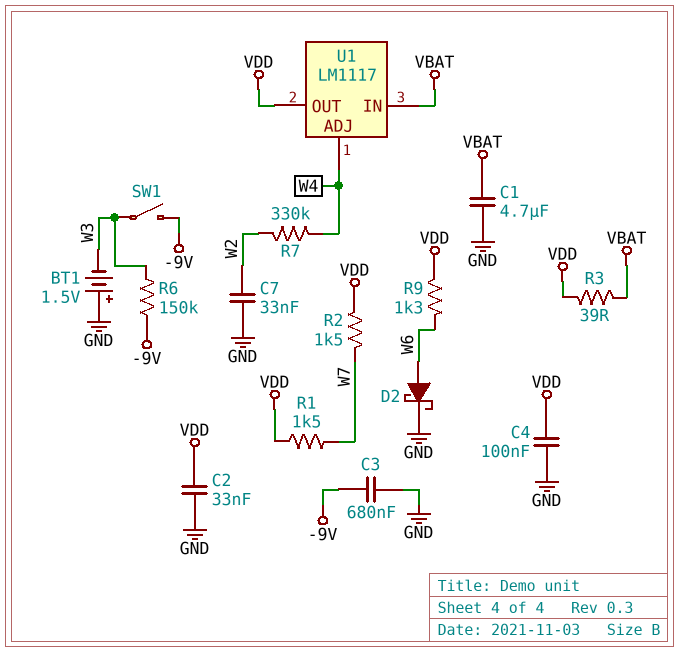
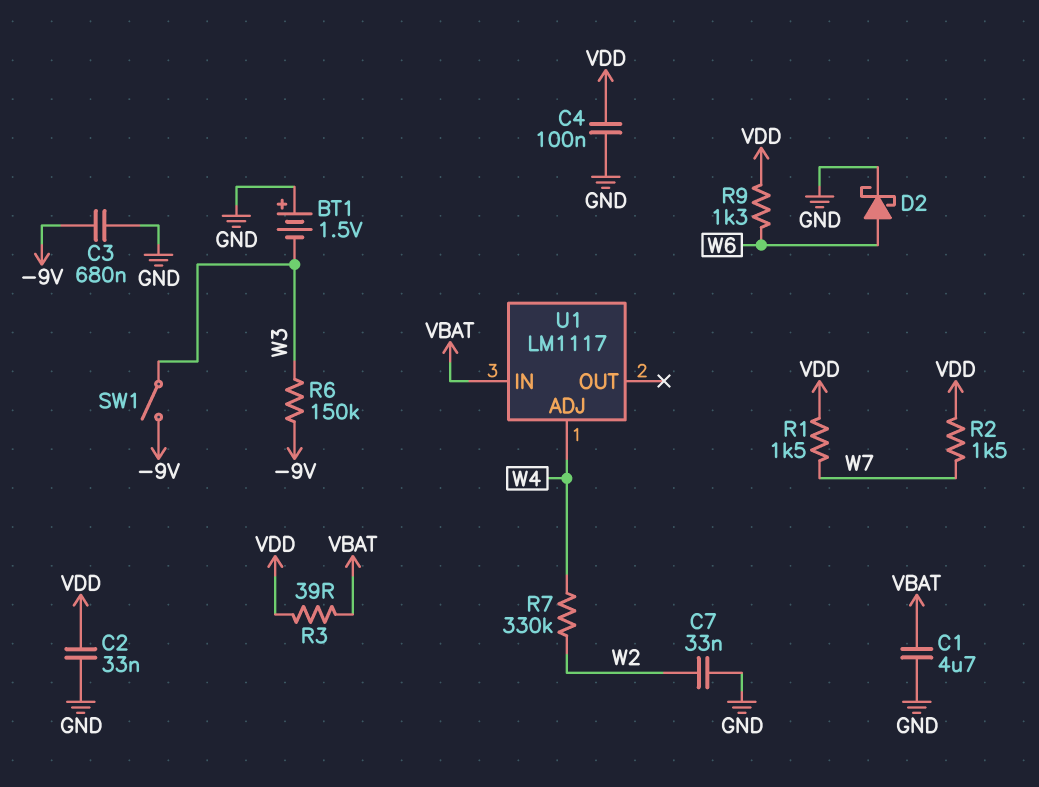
U1 pin OUT: VDD -> none

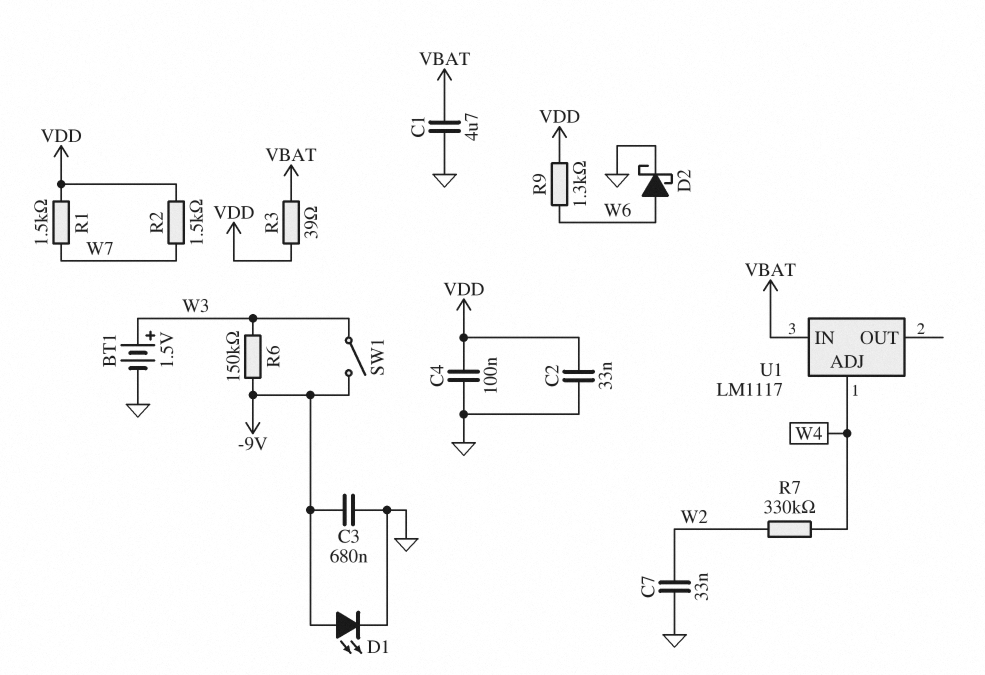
BT1: 1.5V (plus GND, minus W3) -> 1.5V (plus W3, minus GND)
D1: none -> LED (A -9V, K GND)

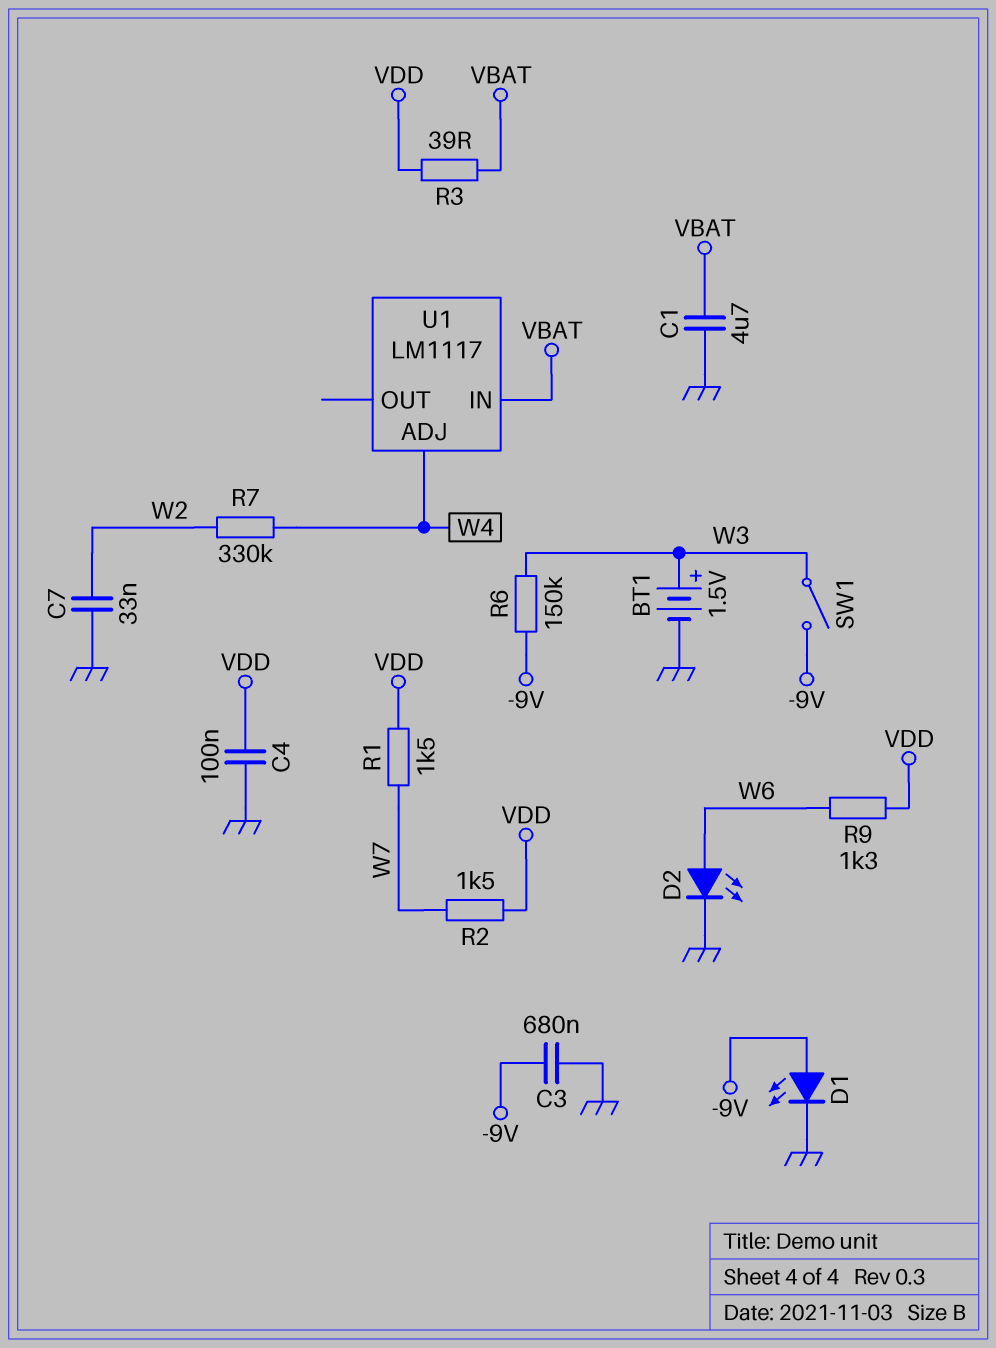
C2: 33nF (GND, VDD) -> none
D2: schottky (A W6, K GND) -> LED (A W6, K GND)

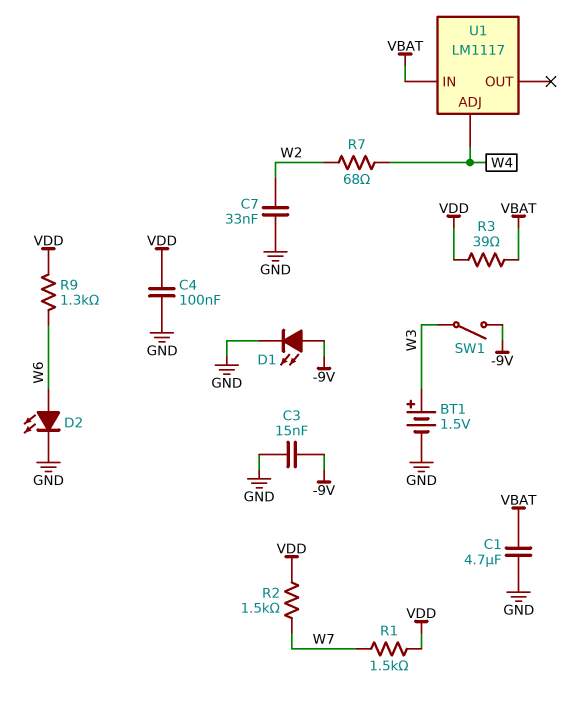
C3: 680nF (-9V, GND) -> 15nF (-9V, GND)
R6: 150k (-9V, W3) -> none
R7: 330k (W2, W4) -> 68 (W2, W4)

